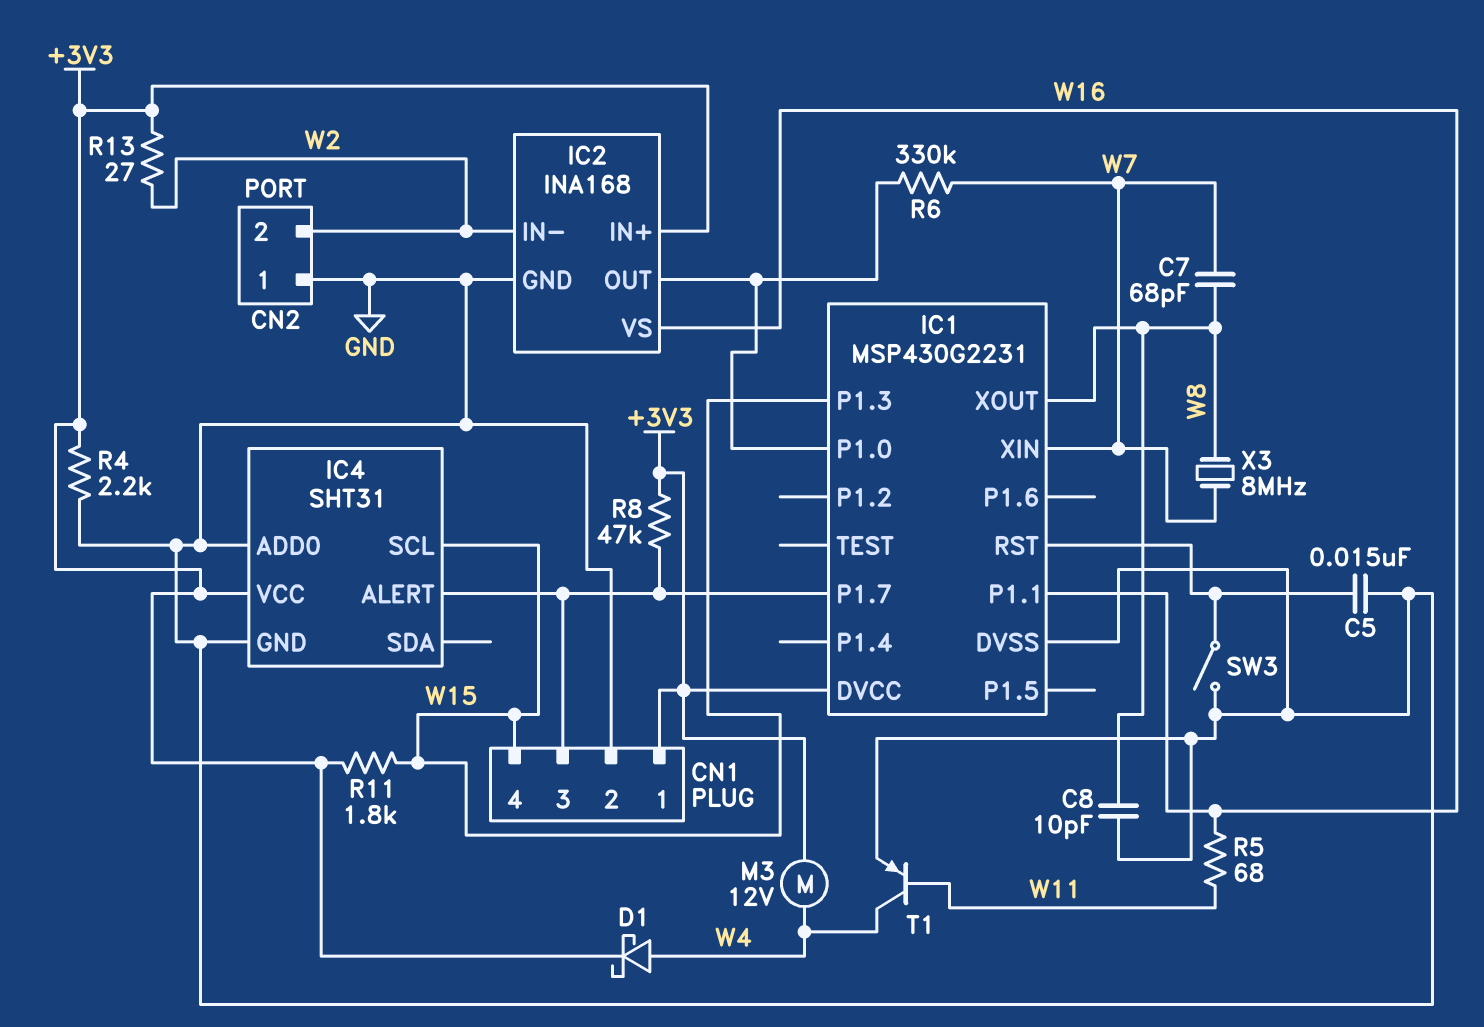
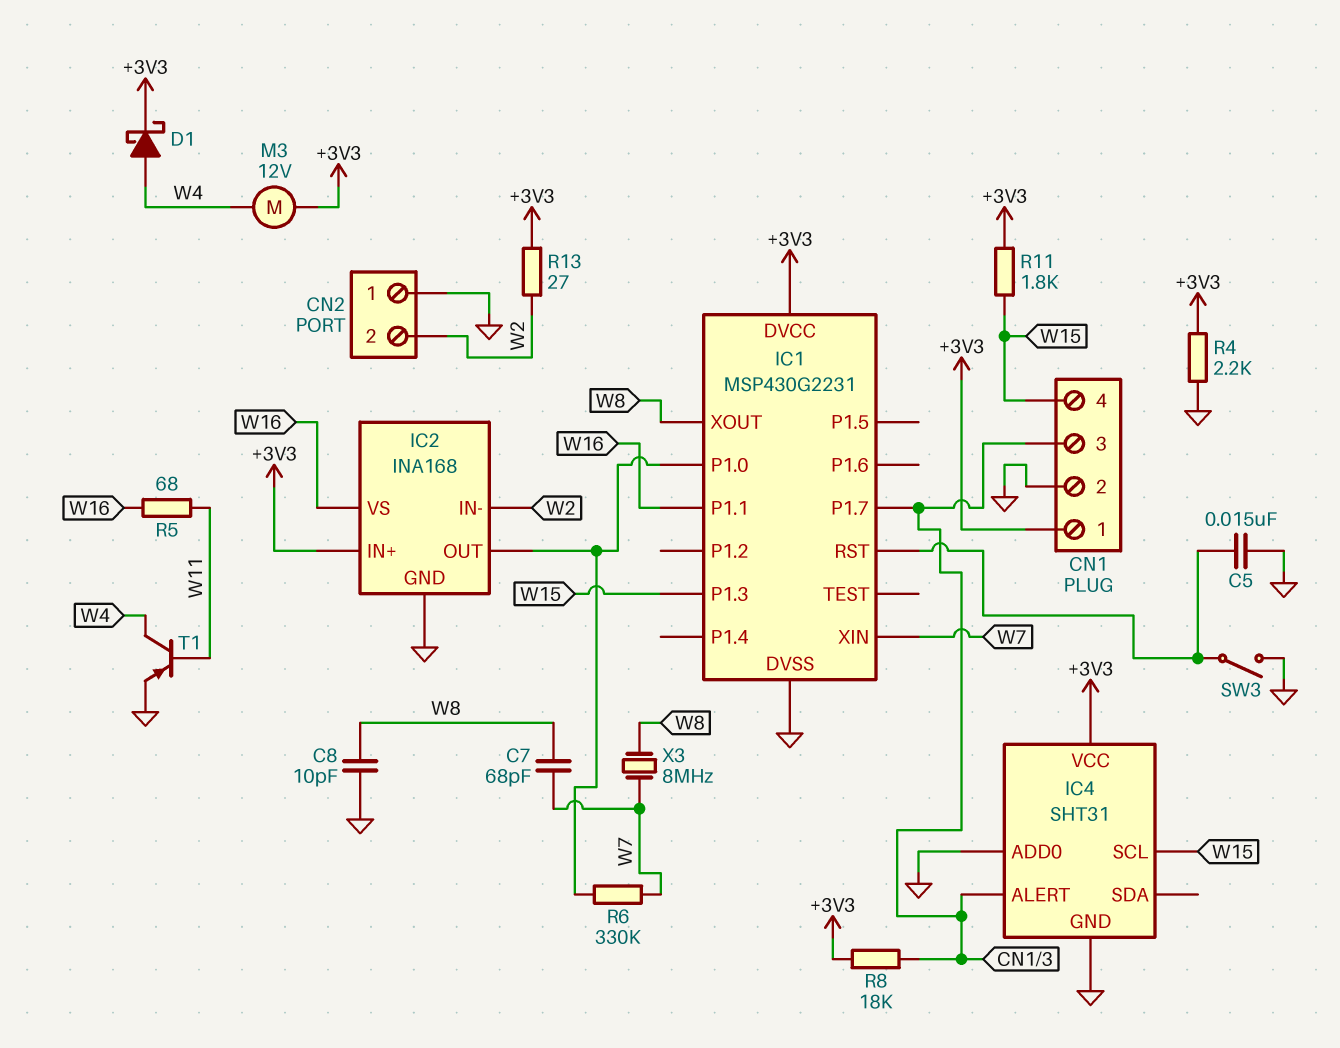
R8: 47k (+3V3, CN1/3) -> 18k (+3V3, CN1/3)

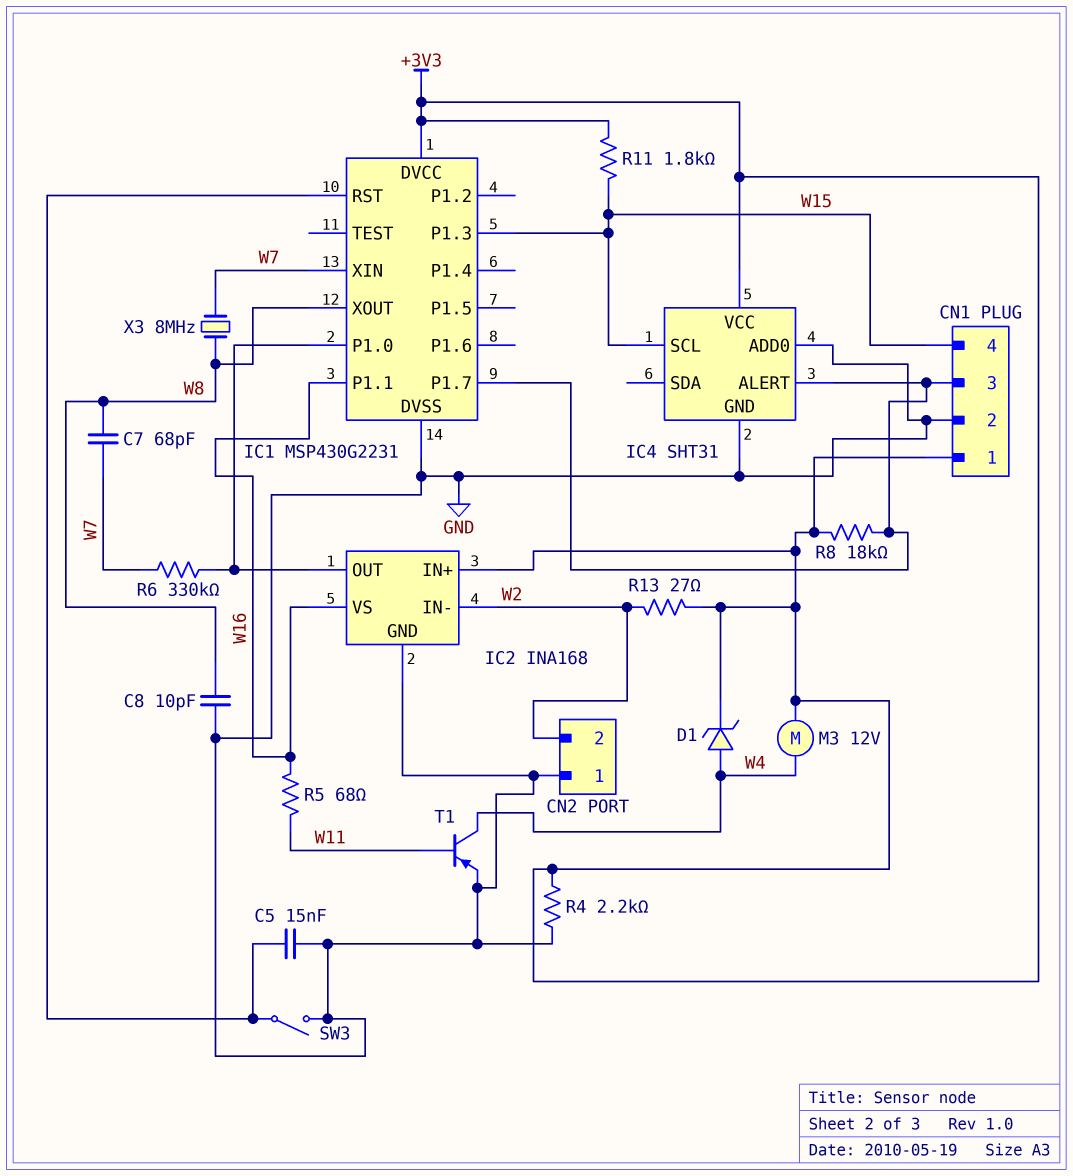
D1: schottky (A W4, K +3V3) -> zener (A W4, K +3V3)

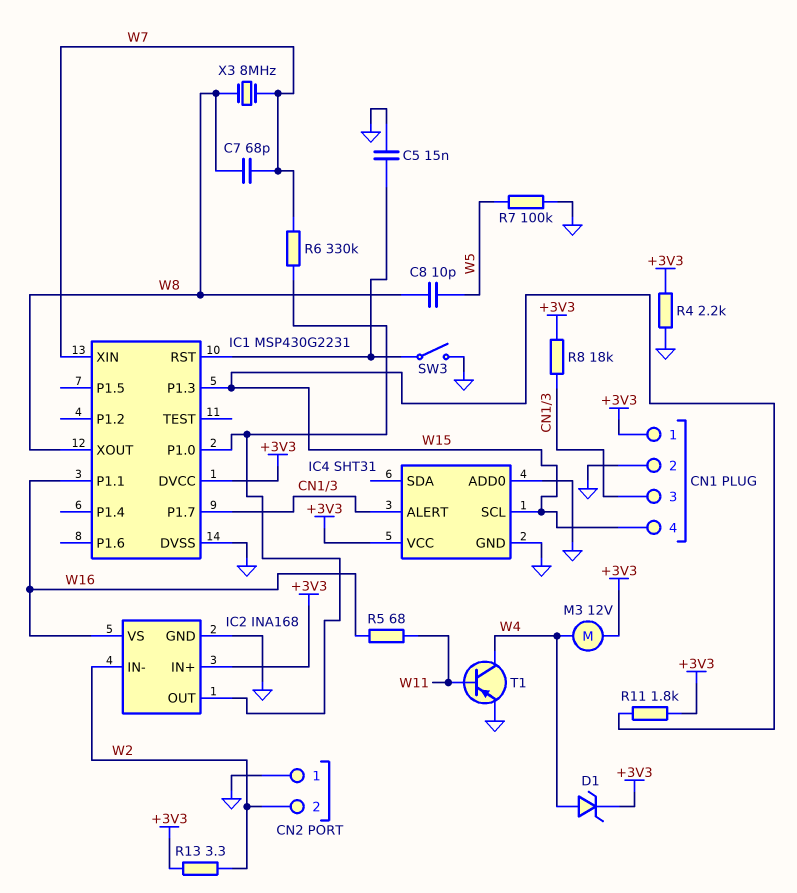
C8: 10pF (GND, W8) -> 10pF (W5, W8)
R7: none -> 100k (GND, W5)
R13: 27 (+3V3, W2) -> 3.3 (+3V3, W2)

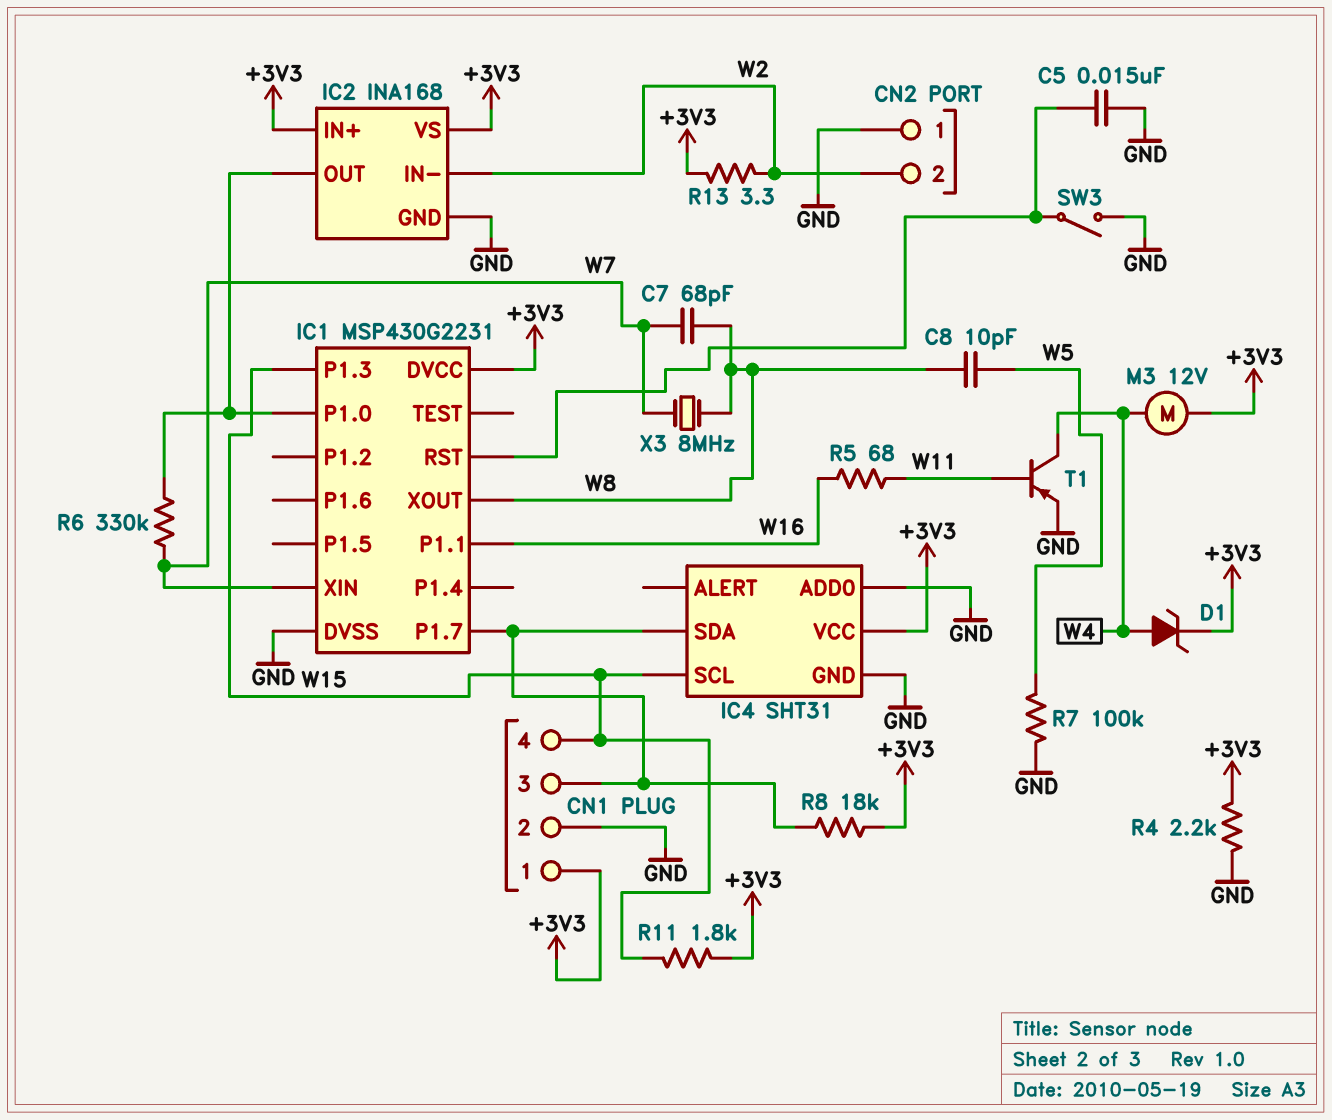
IC2 pin VS: W16 -> +3V3
IC4 pin ALERT: CN1/3 -> none
IC4 pin SDA: none -> CN1/3

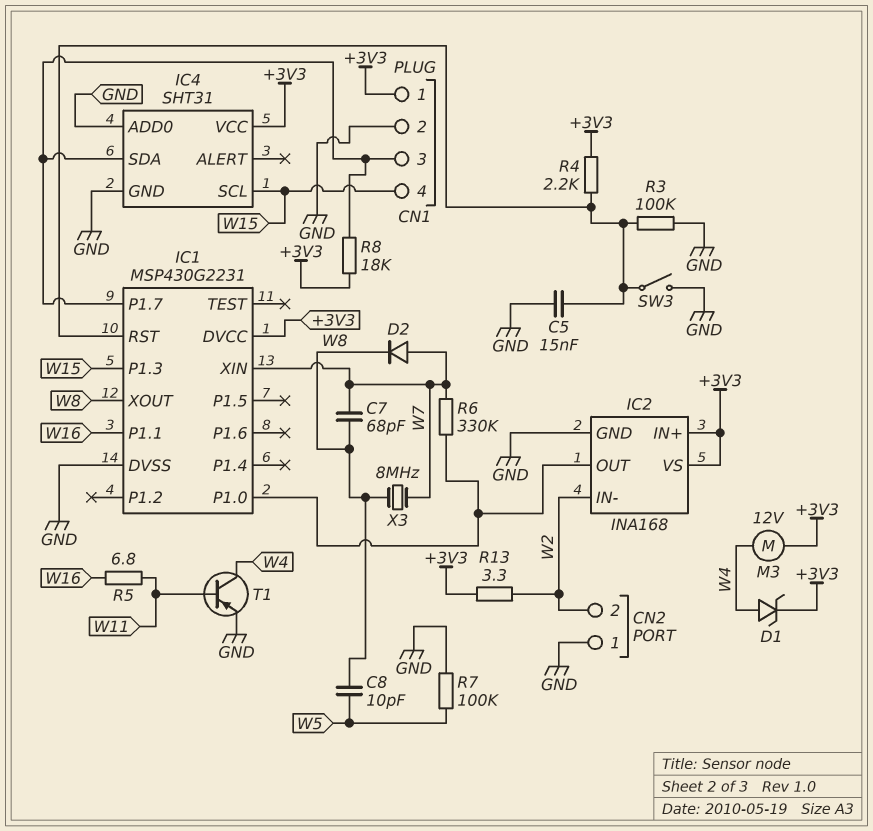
D2: none -> diode (A W7, K W8)
R3: none -> 100k (GND, IC1/RST)
R4: 2.2k (+3V3, GND) -> 2.2k (+3V3, IC1/RST)
R5: 68 (W11, W16) -> 6.8 (W11, W16)
R11: 1.8k (+3V3, W15) -> none

